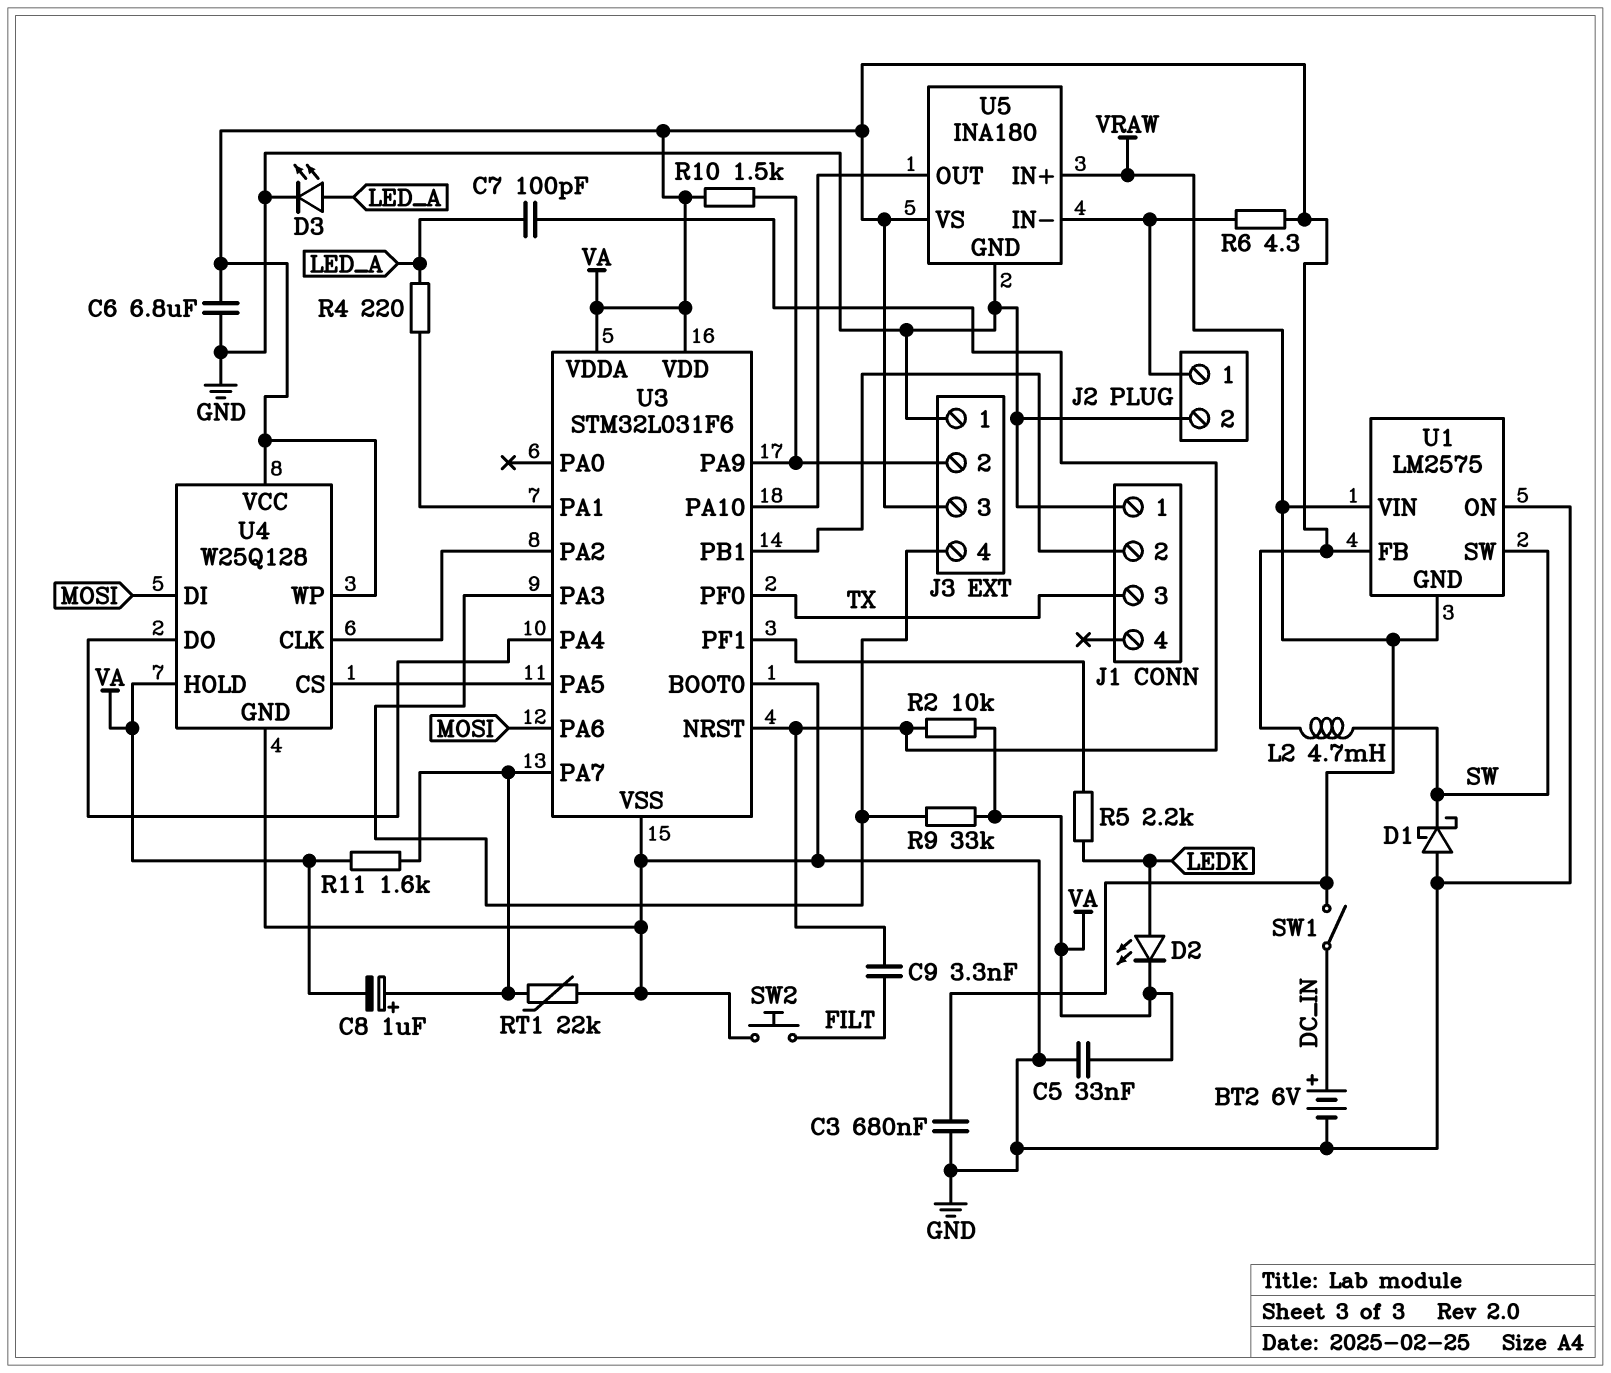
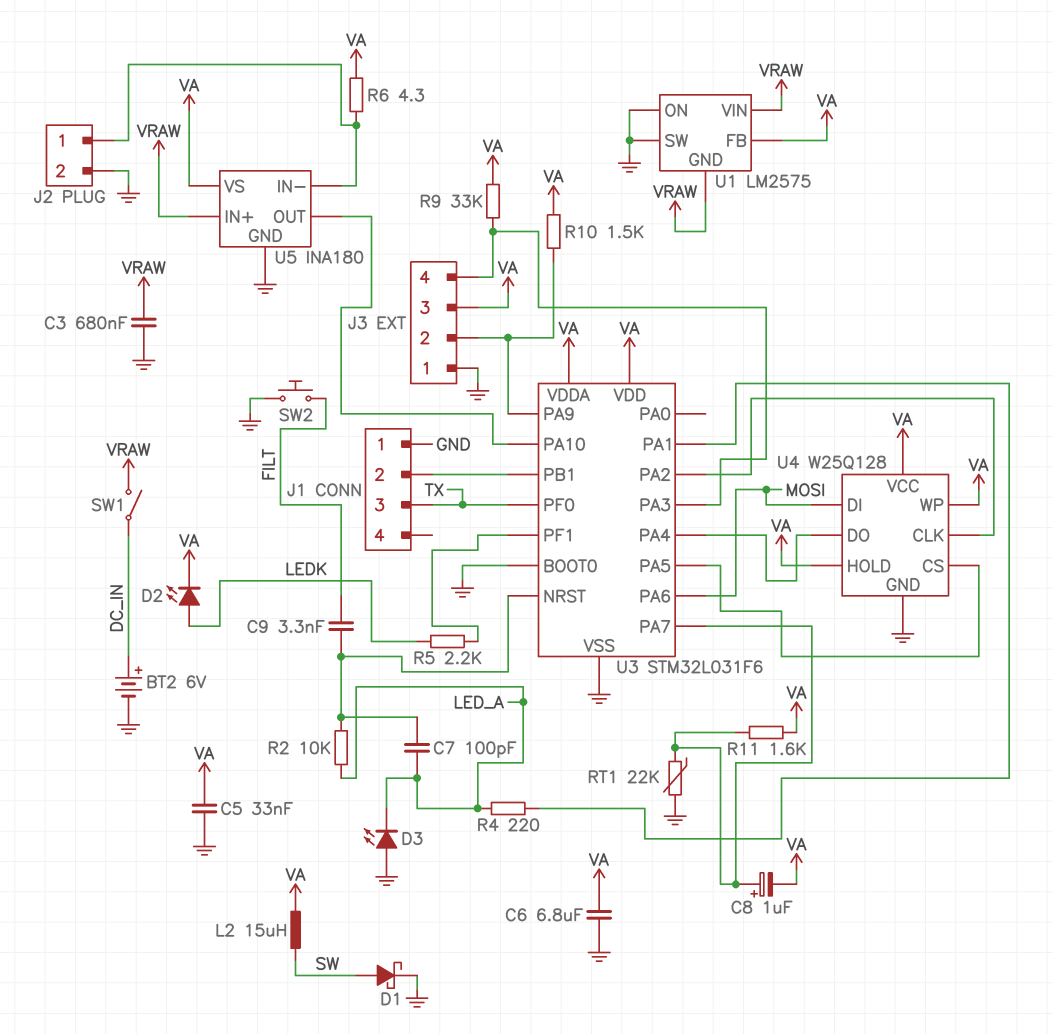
D1: schottky (A GND, K SW) -> schottky (A SW, K GND)
D3: LED (A LED_A, K GND) -> LED (A GND, K LED_A)
L2: 4.7mH (SW, VA) -> 15uH (SW, VA)
R2: 10k (U3/NRST, VA) -> 10k (LED_A, U3/NRST)
U1 pin SW: SW -> GND

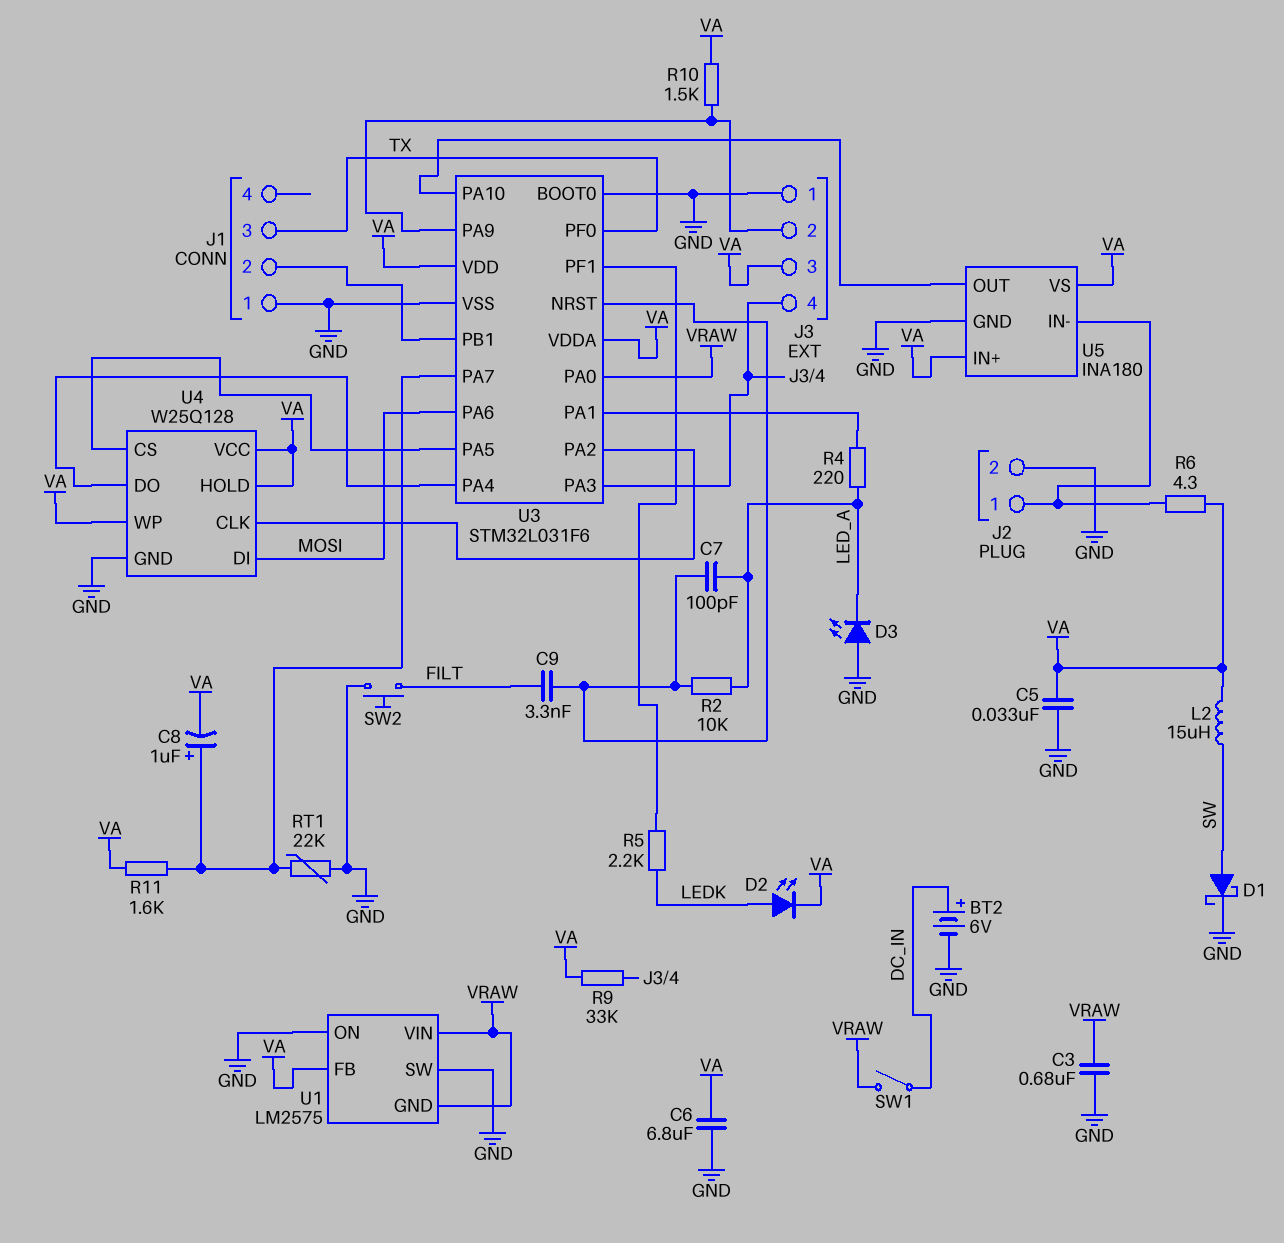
U3 pin PA0: none -> VRAW
U5 pin IN+: VRAW -> VA

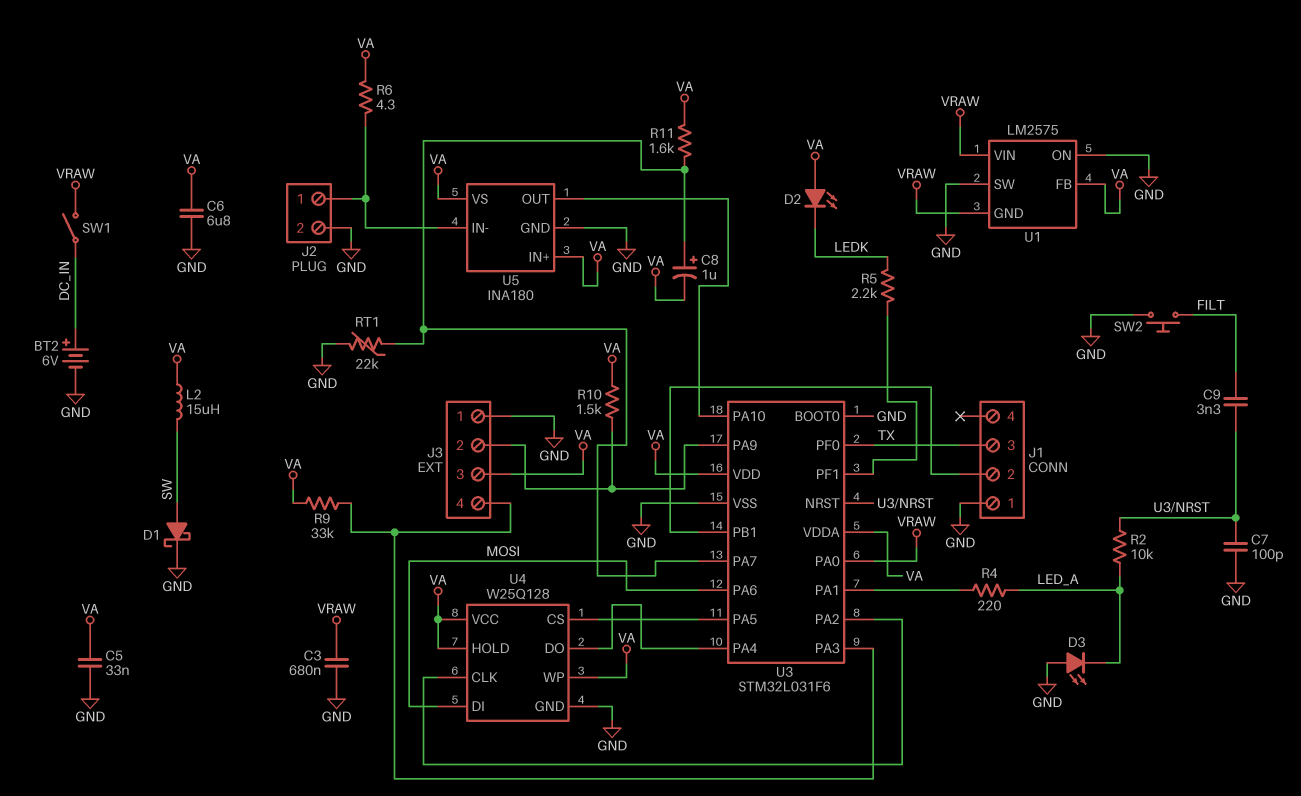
C7: 100pF (LED_A, U3/NRST) -> 100pF (GND, U3/NRST)
D2: LED (A LEDK, K VA) -> LED (A VA, K LEDK)

